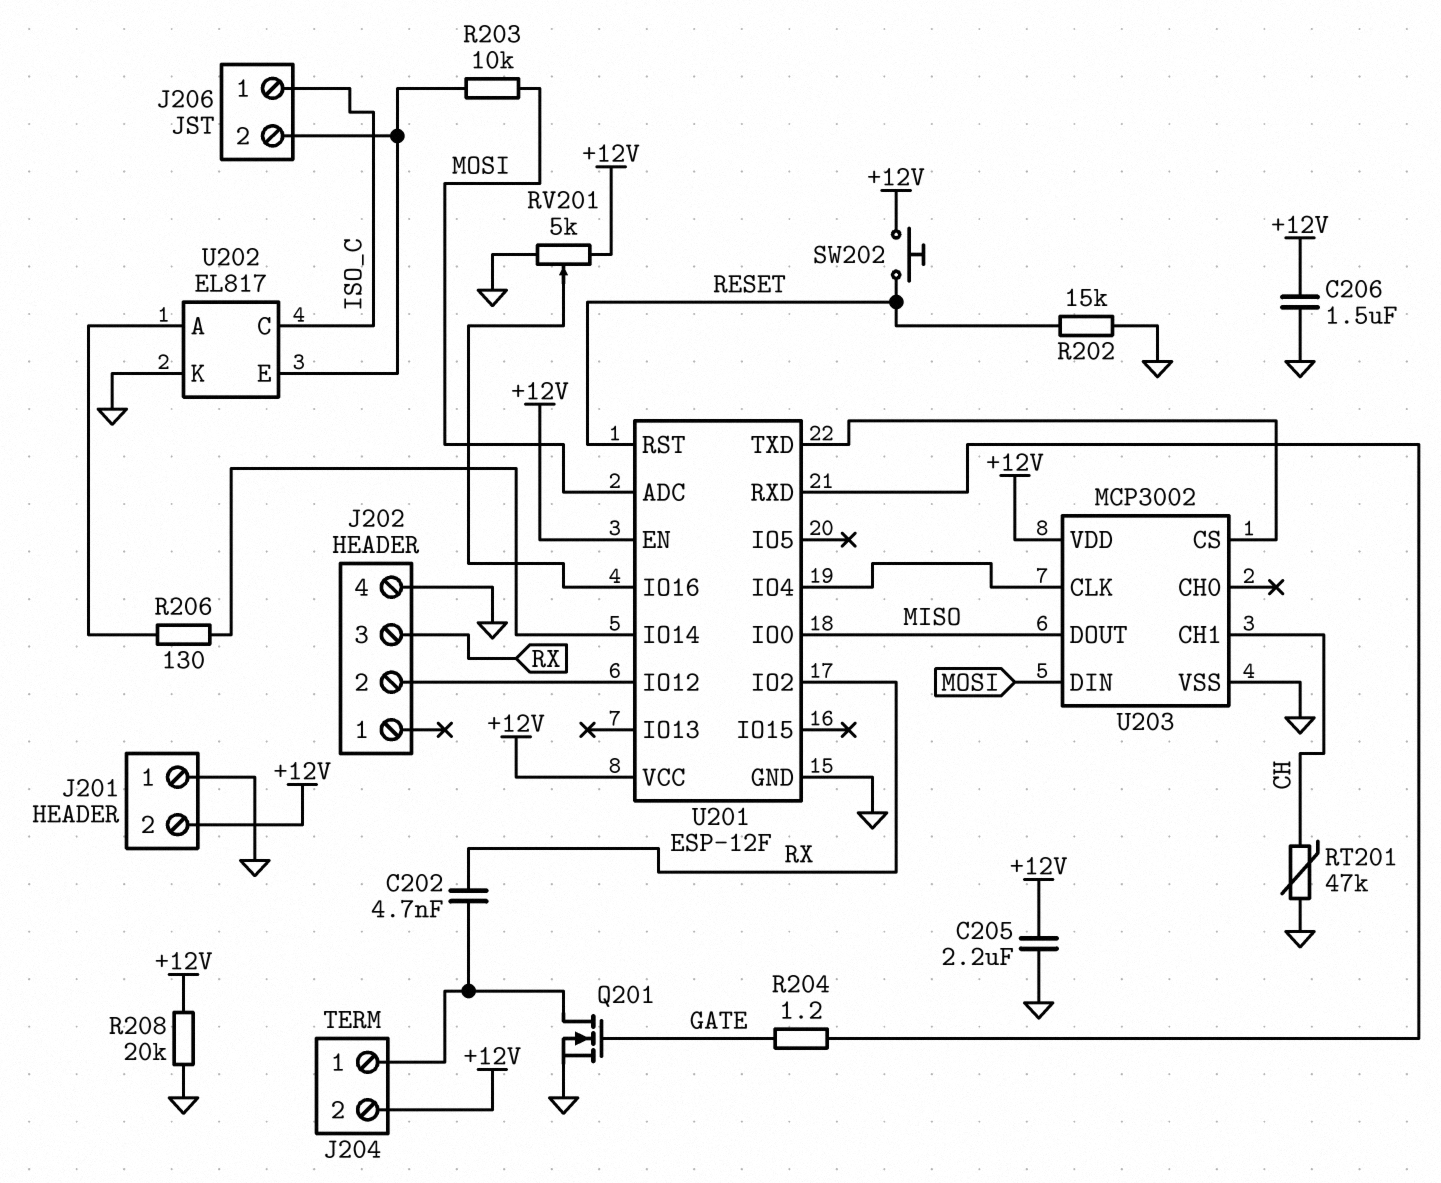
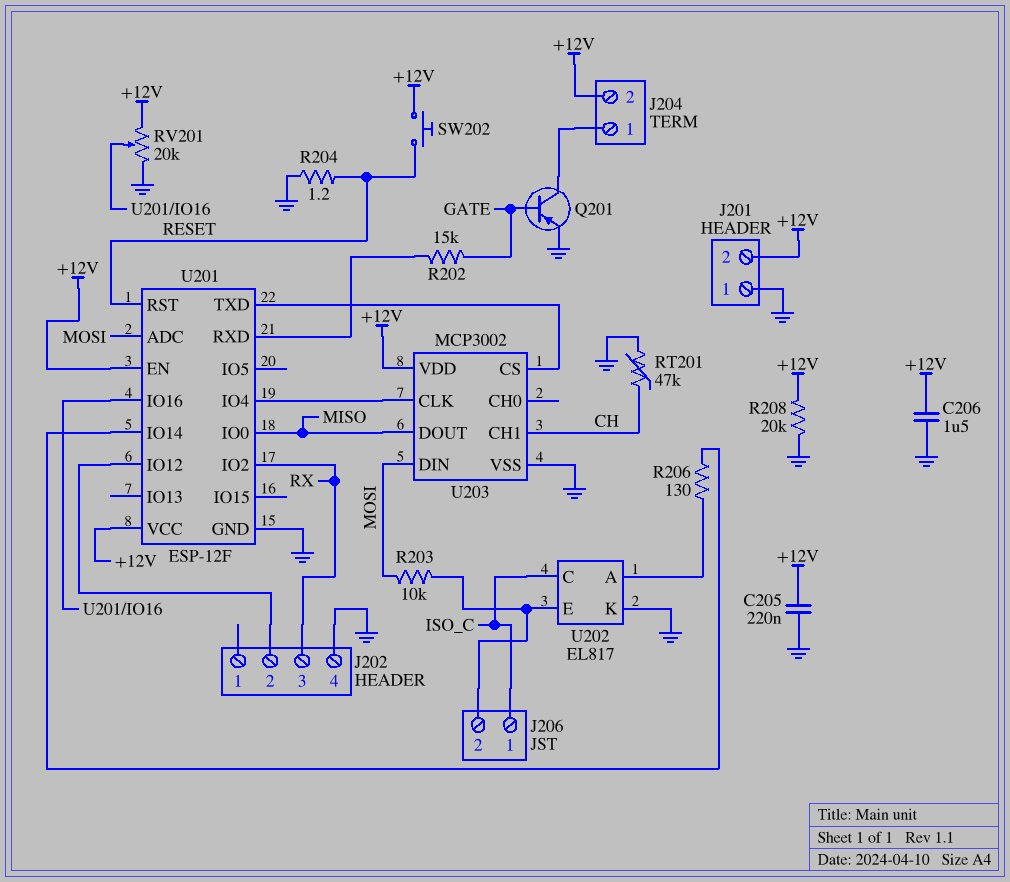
C202: 4.7nF (J204/1, RX) -> none
C205: 2.2uF (+12V, GND) -> 220nF (+12V, GND)
Q201: NMOS (G GATE, D J204/1, S GND) -> PNP (B GATE, C J204/1, E GND)
R202: 15k (GND, RESET) -> 15k (GATE, U201/RXD)
R204: 1.2 (GATE, U201/RXD) -> 1.2 (GND, RESET)
RV201: 5k (+12V, GND, wiper U201/IO16) -> 20k (+12V, GND, wiper U201/IO16)

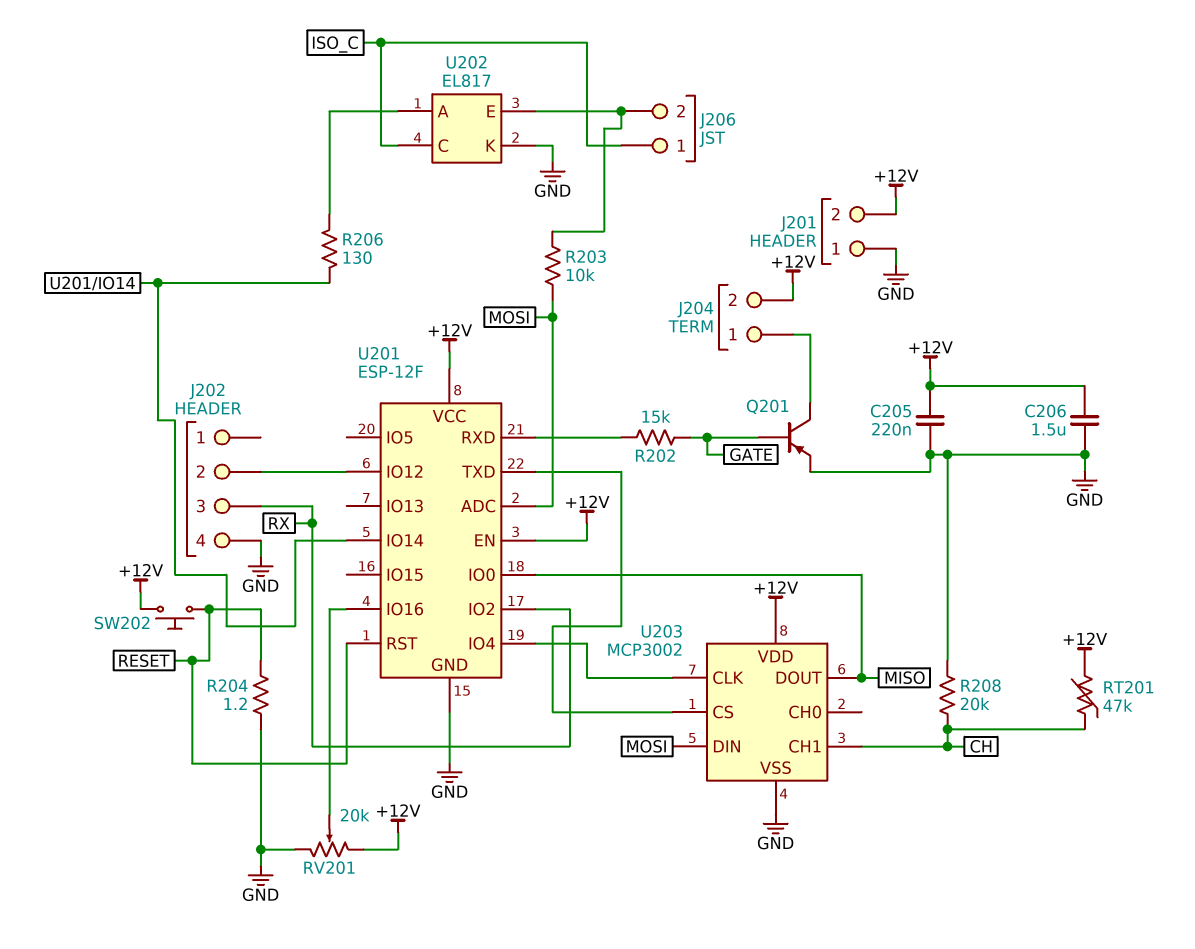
R208: 20k (+12V, GND) -> 20k (CH, GND)
RT201: 47k (CH, GND) -> 47k (+12V, CH)

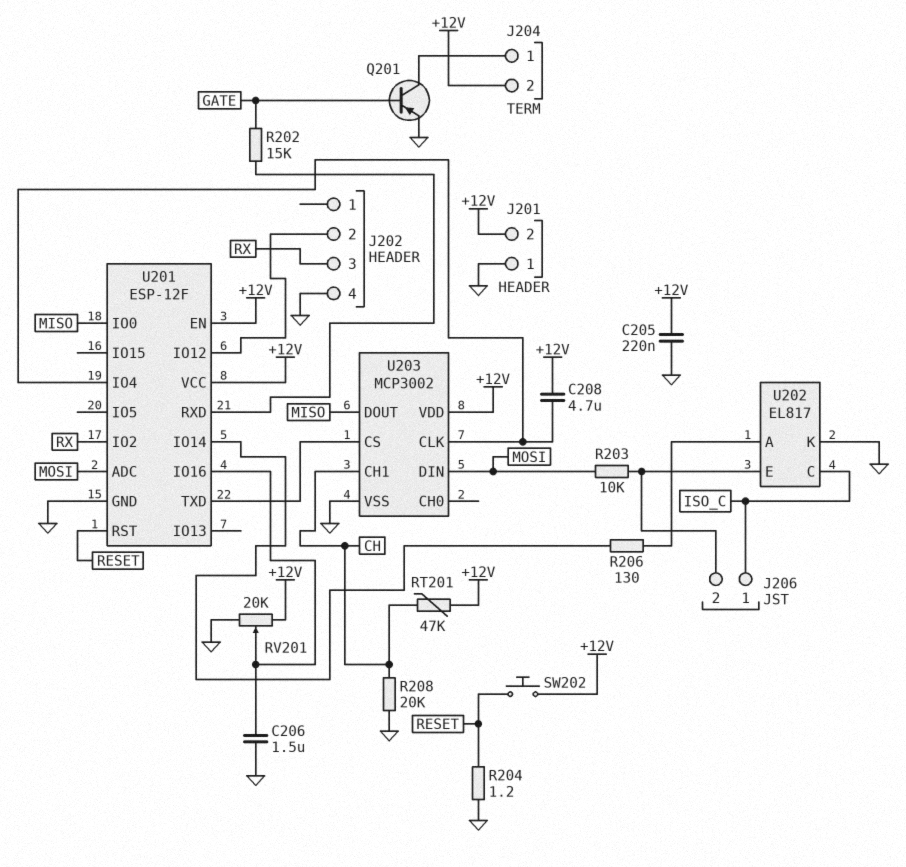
C206: 1.5uF (+12V, GND) -> 1.5uF (GND, U201/IO16)
C208: none -> 4.7uF (+12V, U201/IO4)

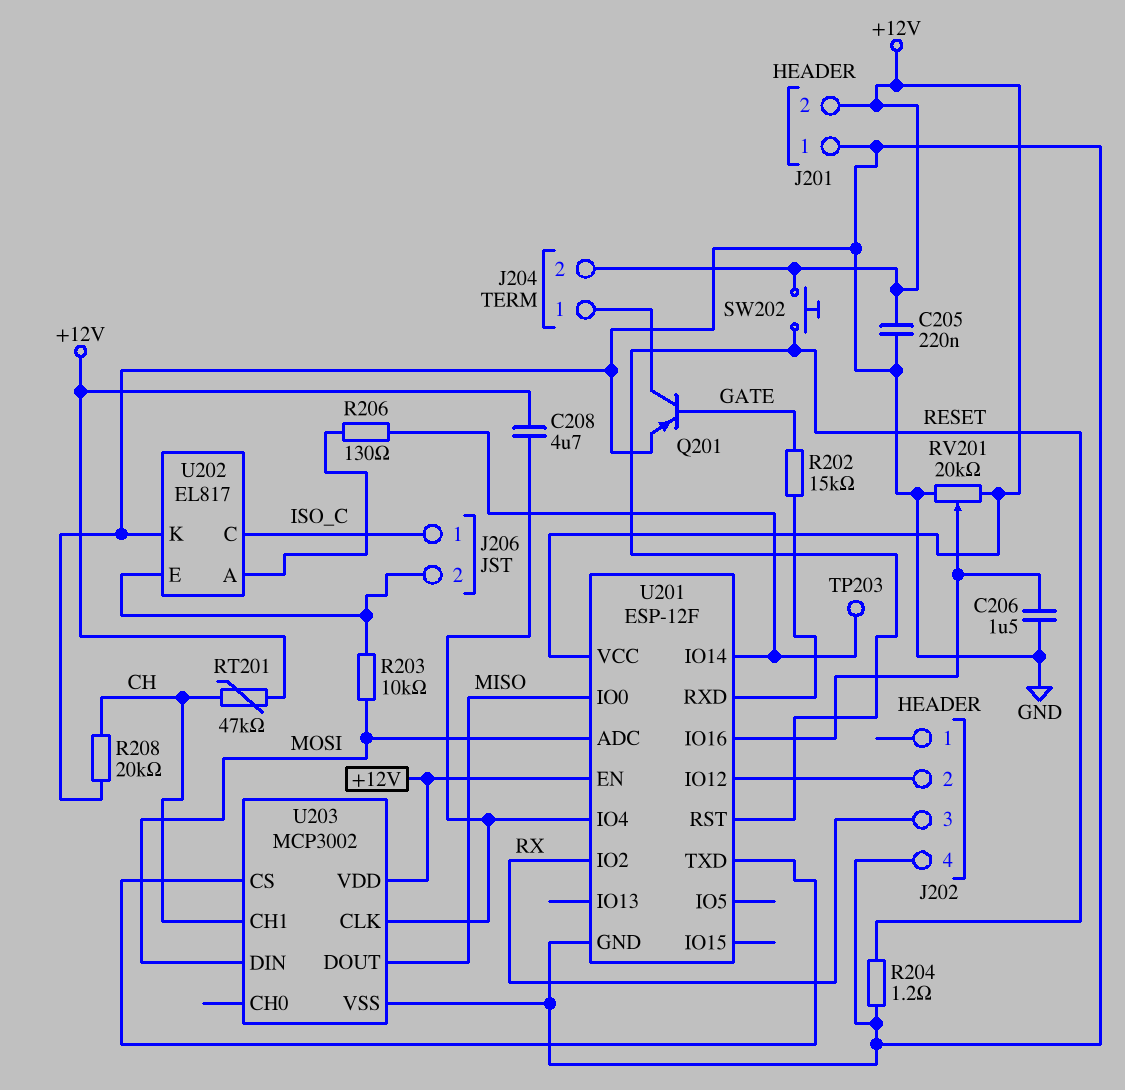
TP203: none -> test point (U201/IO14)

